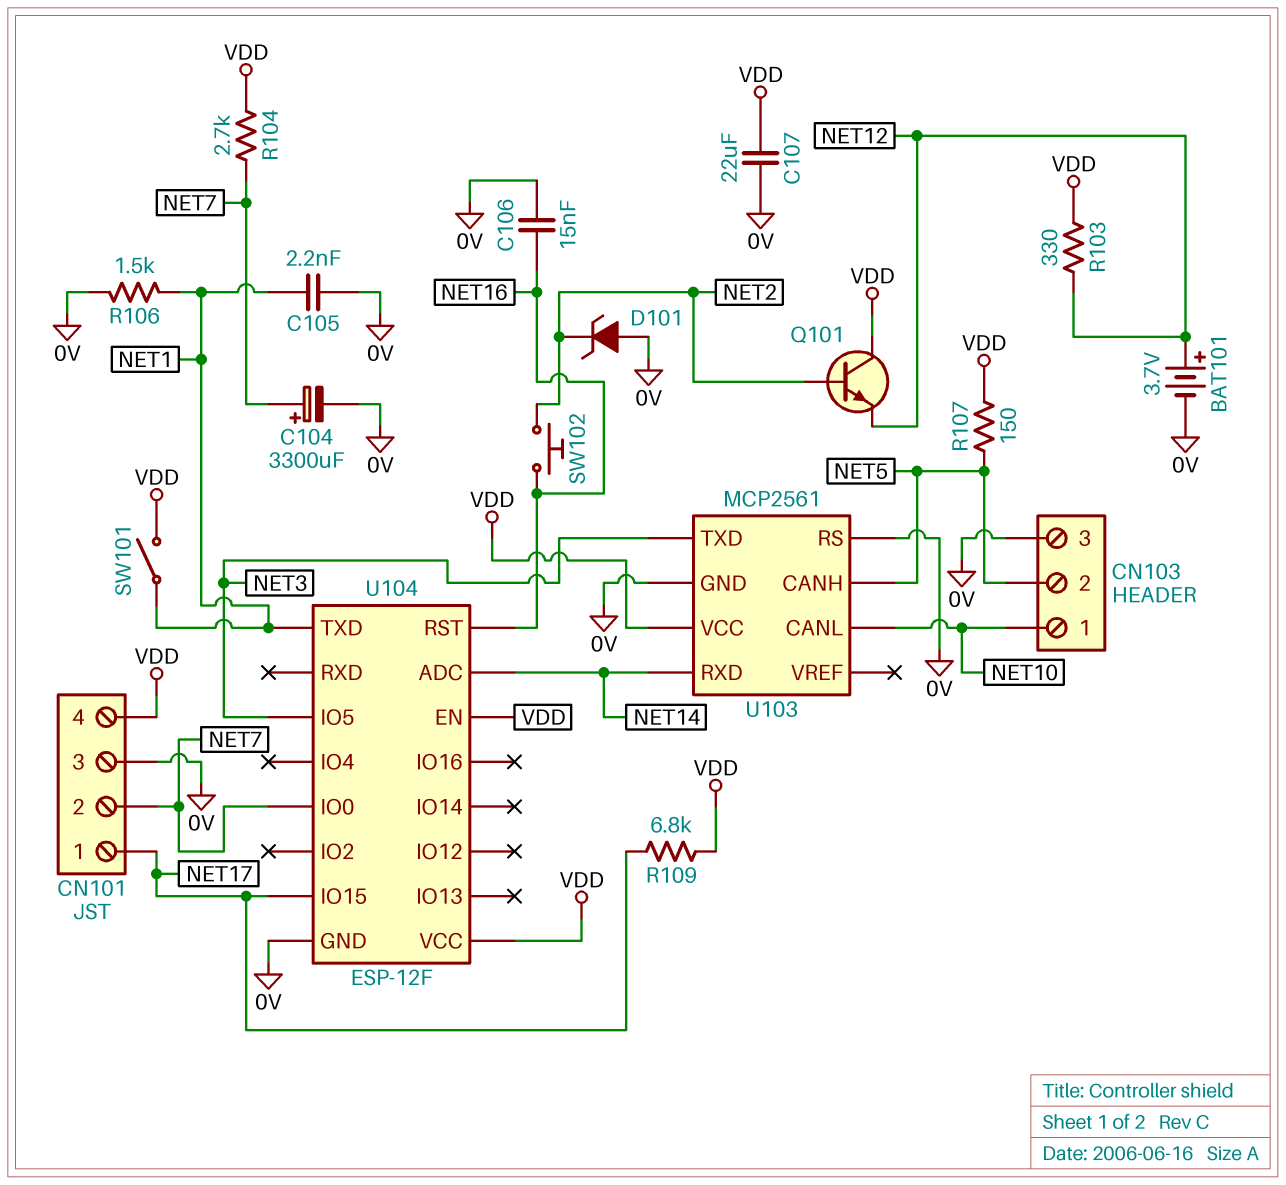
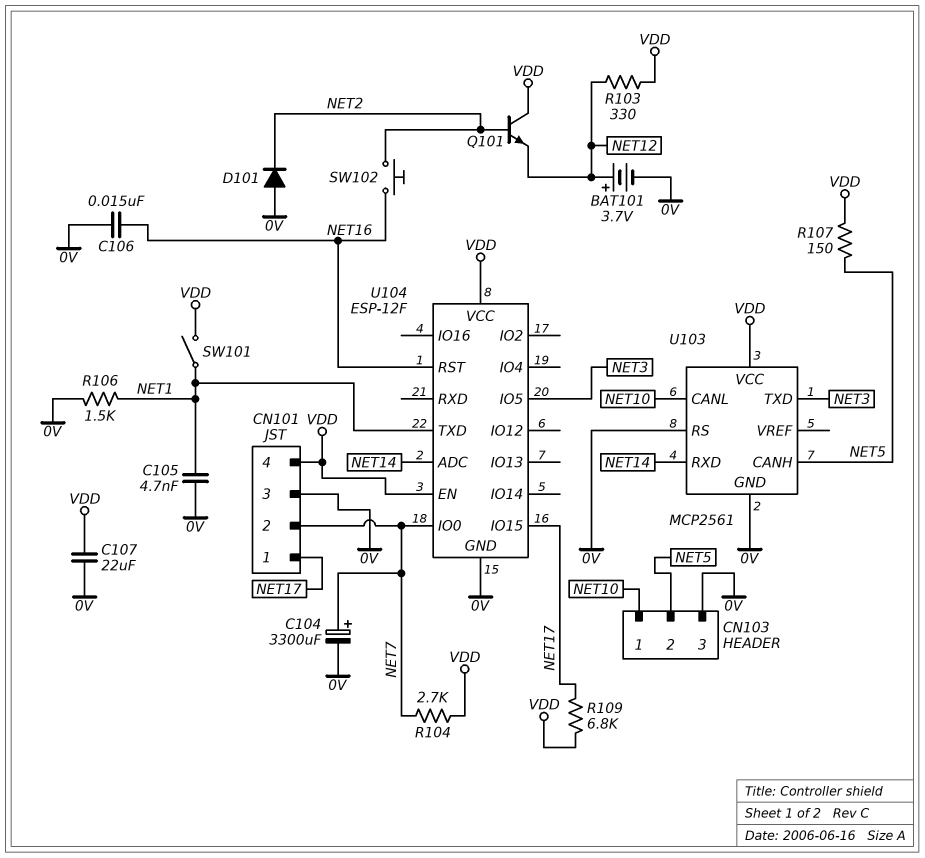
C105: 2.2nF (0V, NET1) -> 4.7nF (0V, NET1)
D101: zener (A 0V, K NET2) -> diode (A 0V, K NET2)

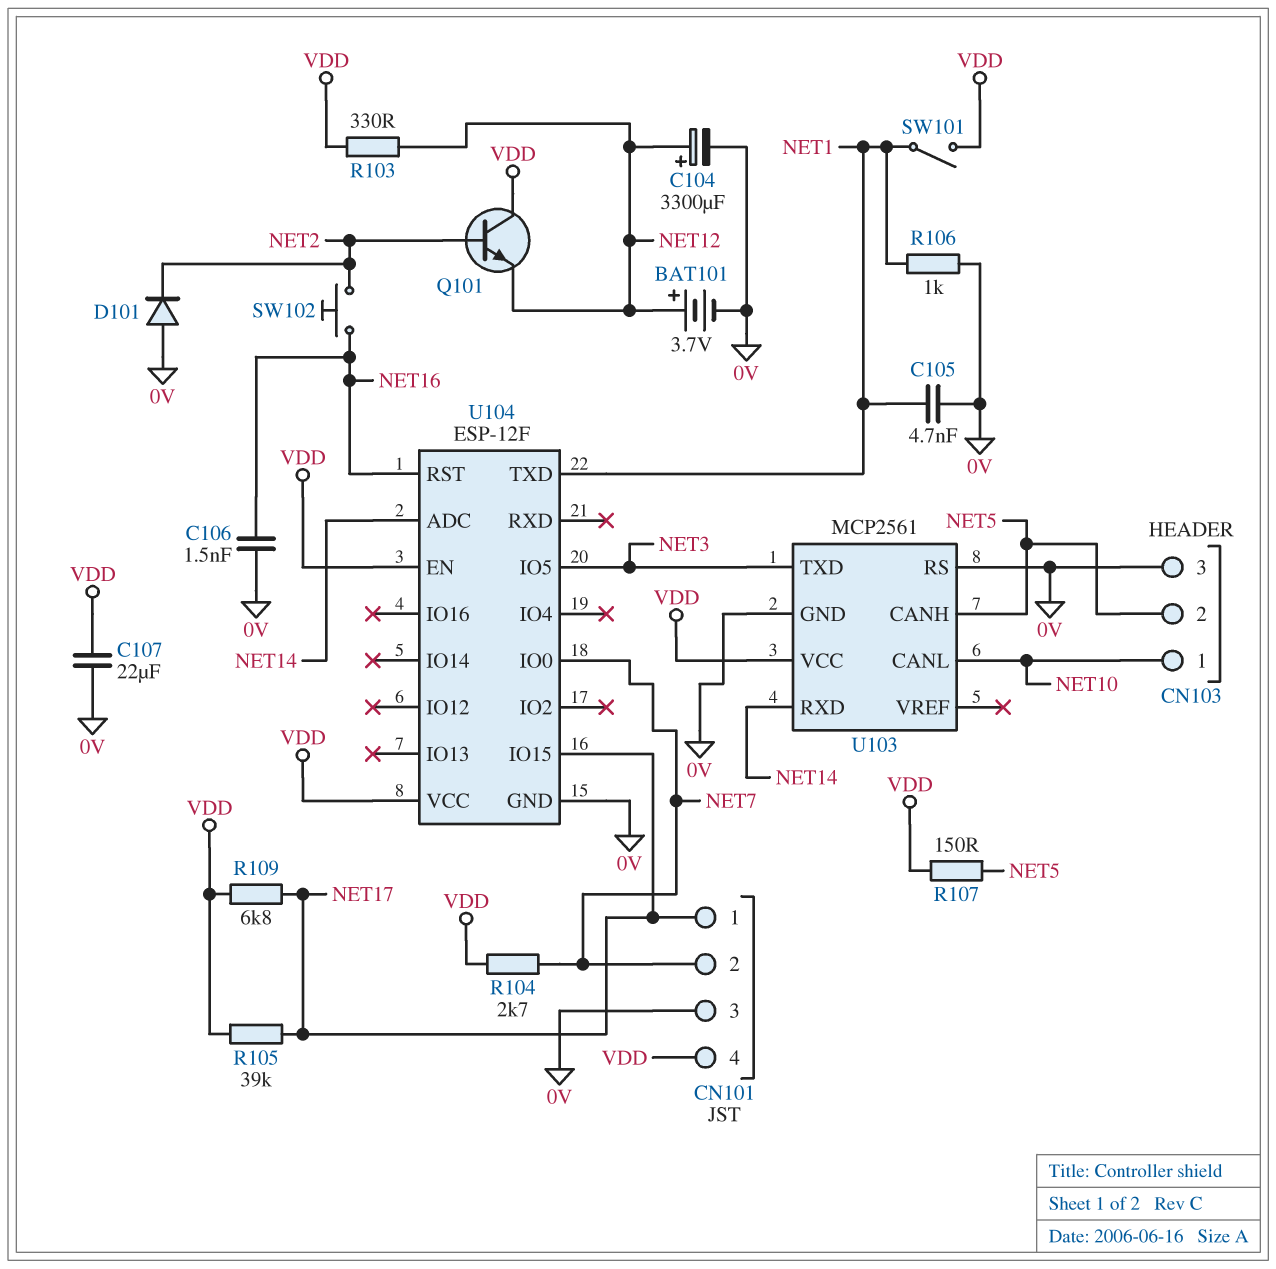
C104: 3300uF (plus NET7, minus 0V) -> 3300uF (plus NET12, minus 0V)
C106: 15nF (0V, NET16) -> 1.5nF (0V, NET16)
R105: none -> 39k (NET17, VDD)
R106: 1.5k (0V, NET1) -> 1k (0V, NET1)

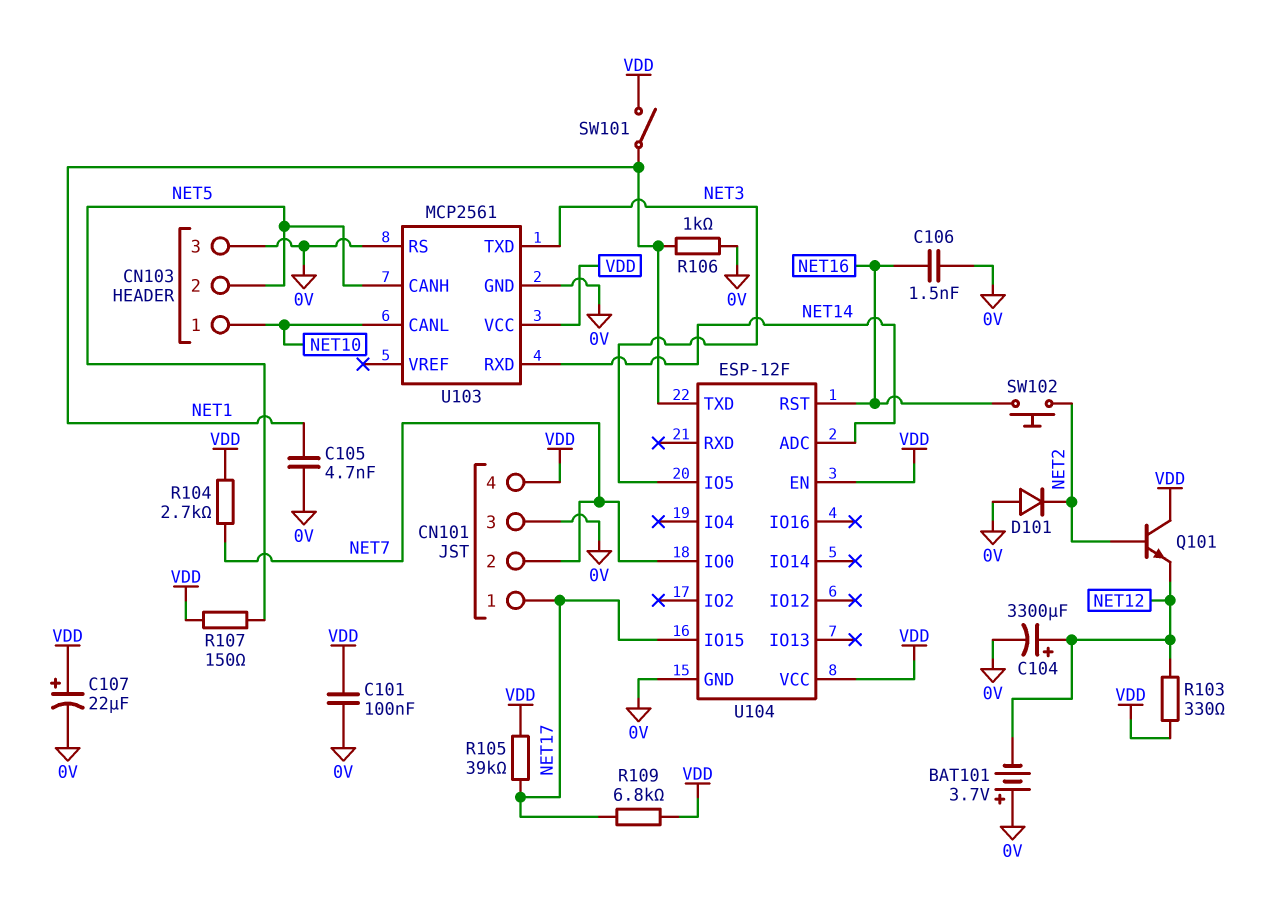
BAT101: 3.7V (plus NET12, minus 0V) -> 3.7V (plus 0V, minus NET12)
C101: none -> 100nF (0V, VDD)
C107: 22uF (0V, VDD) -> 22uF (plus VDD, minus 0V)

